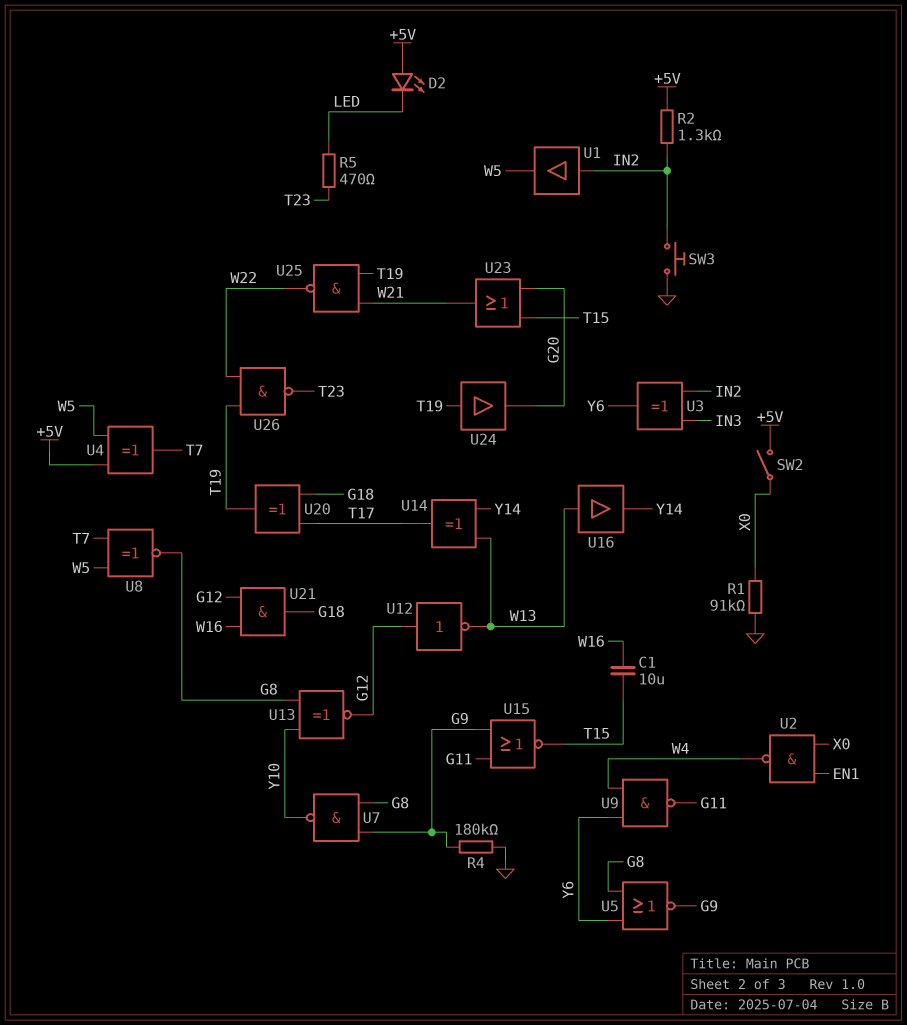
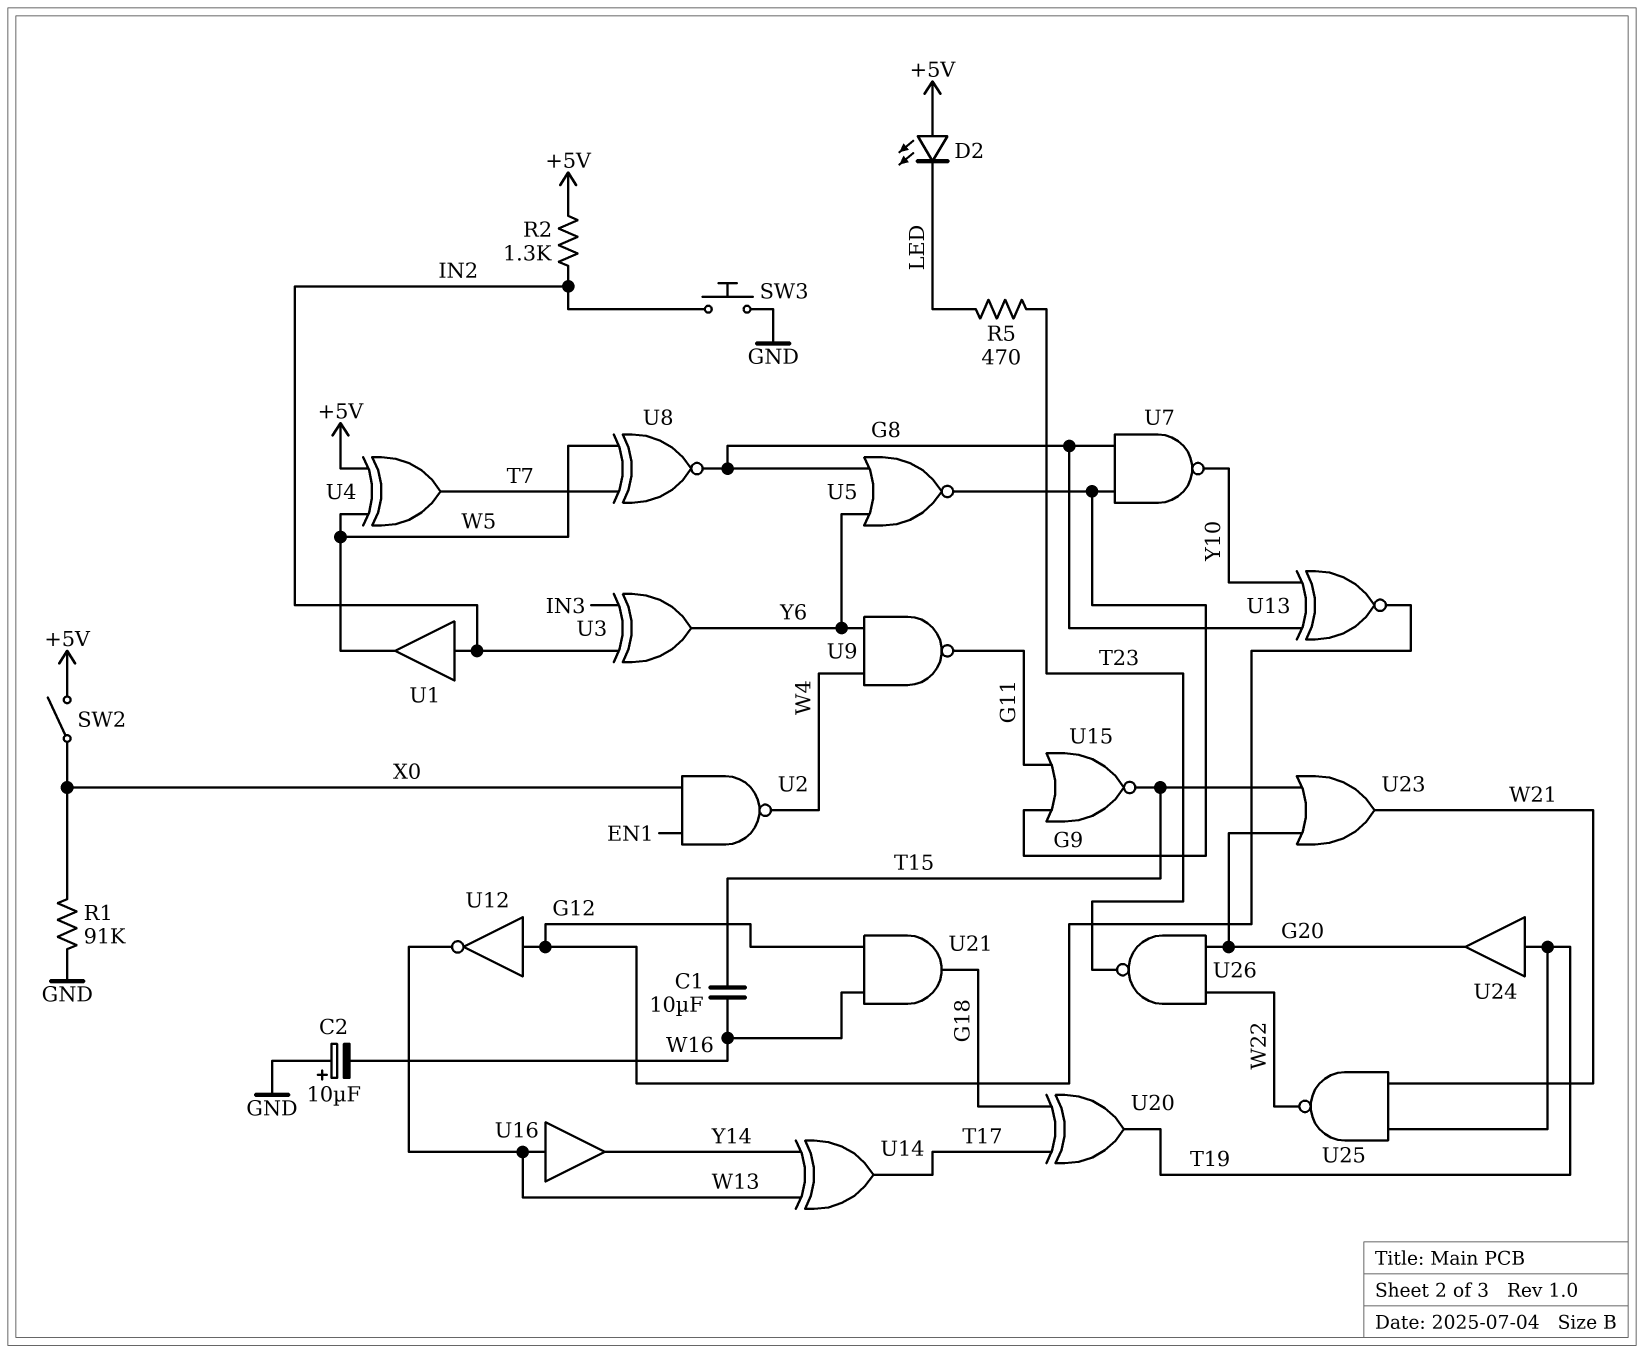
C2: none -> 10uF (plus GND, minus W16)
R4: 180k (G9, GND) -> none
U26: NAND (in T19, in W22, out T23) -> NAND (in G20, in W22, out T23)

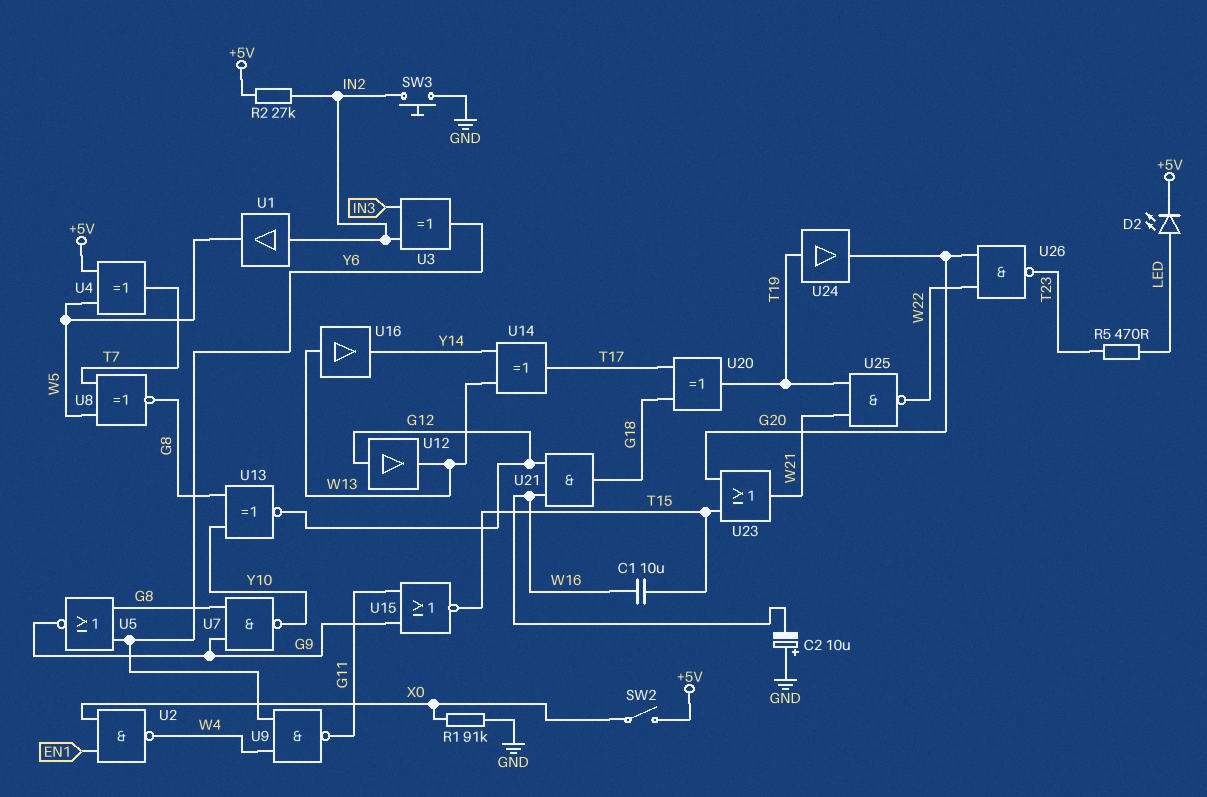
D2: LED (A +5V, K LED) -> LED (A LED, K +5V)
R2: 1.3k (+5V, IN2) -> 27k (+5V, IN2)
U12: NOT (in G12, out W13) -> buffer (in G12, out W13)

